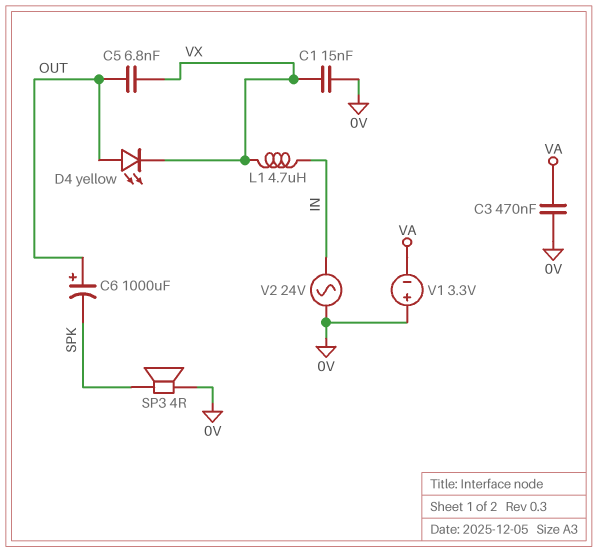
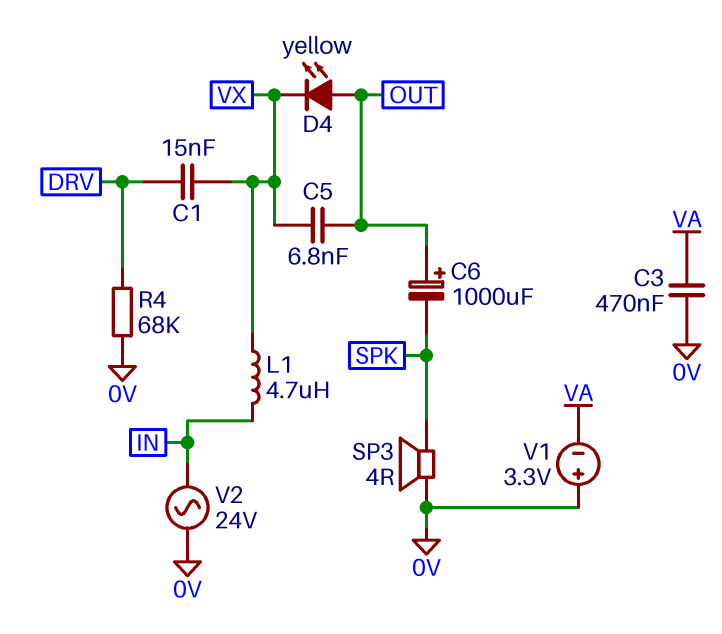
C1: 15nF (0V, VX) -> 15nF (DRV, VX)
R4: none -> 68k (0V, DRV)

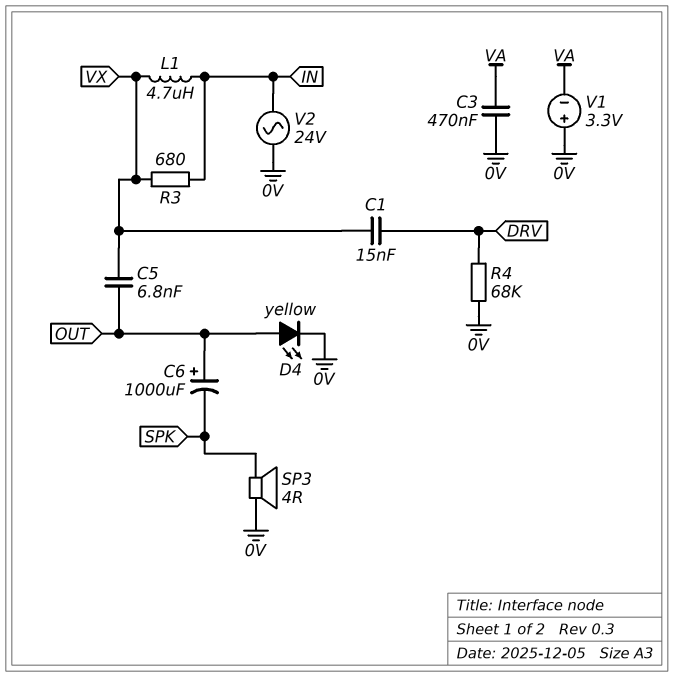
D4: LED yellow (A OUT, K VX) -> LED yellow (A OUT, K 0V)
R3: none -> 680 (IN, VX)

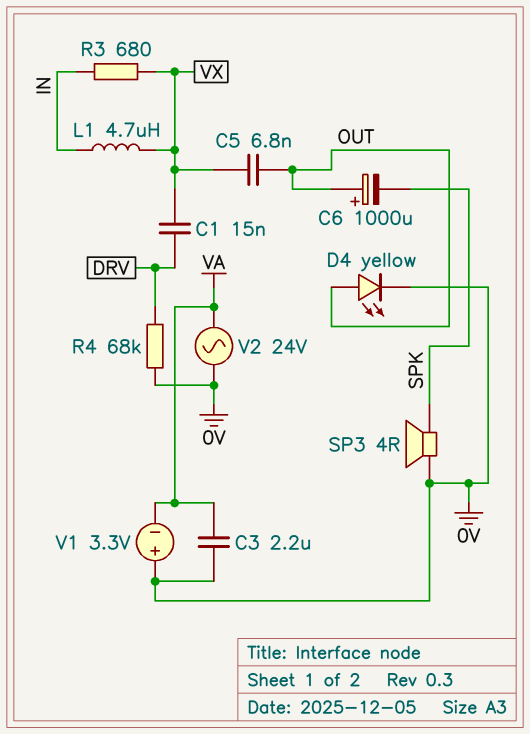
C3: 470nF (0V, VA) -> 2.2uF (0V, VA)
V2: AC 24V (0V, IN) -> AC 24V (0V, VA)

